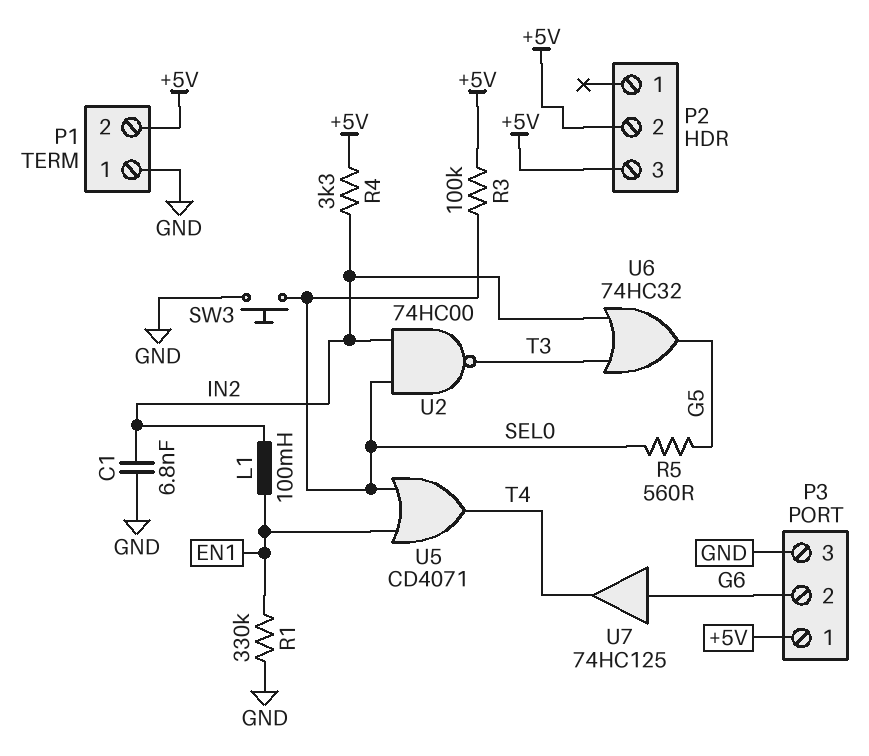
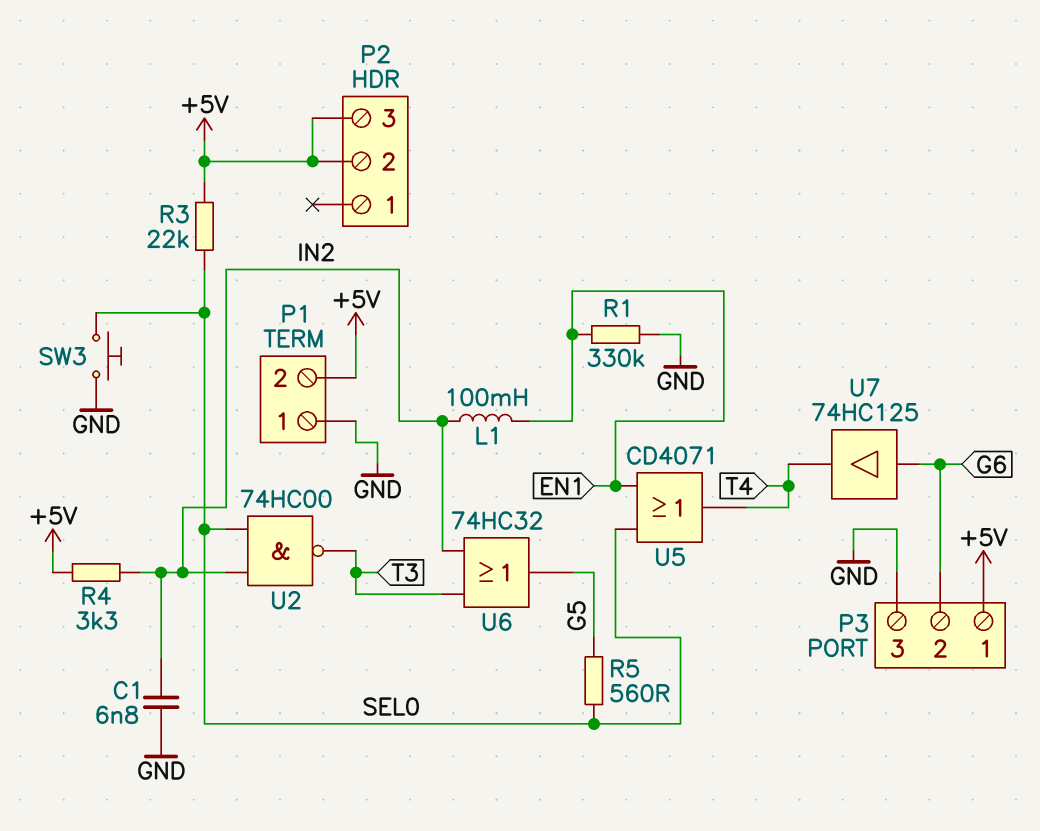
R3: 100k (+5V, SEL0) -> 22k (+5V, SEL0)

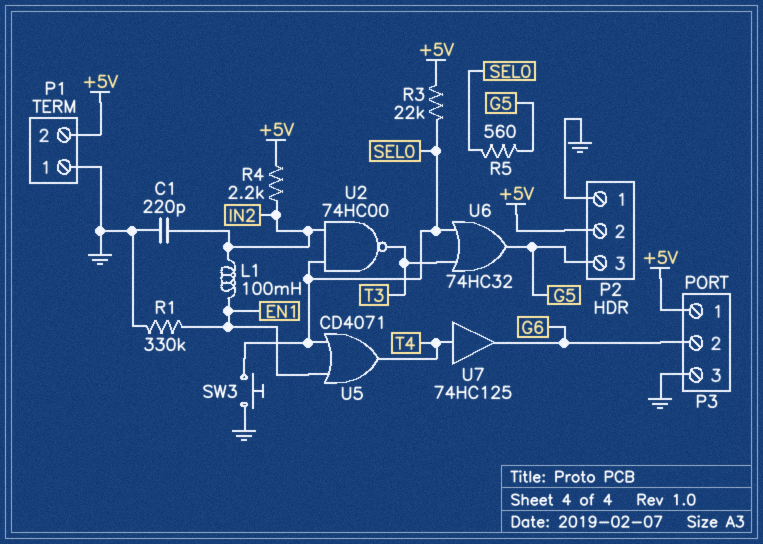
C1: 6.8nF (GND, IN2) -> 220pF (GND, IN2)
P2 pin 1: none -> GND
P2 pin 3: +5V -> G5
R4: 3.3k (+5V, IN2) -> 2.2k (+5V, IN2)
U6: OR 74HC32 (in IN2, in T3, out G5) -> OR 74HC32 (in SEL0, in T3, out G5)
U7: buffer 74HC125 (in G6, out T4) -> buffer 74HC125 (in T4, out G6)

